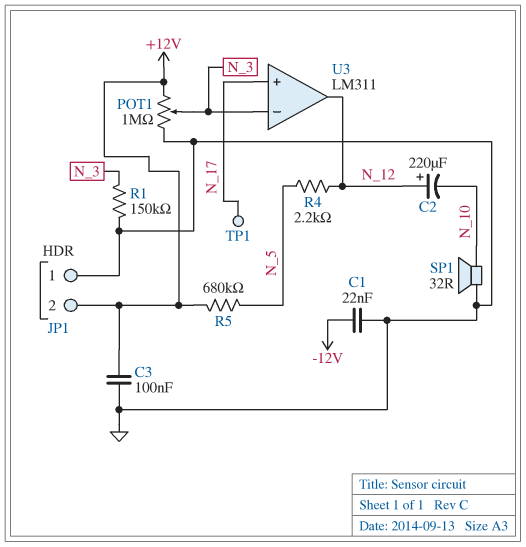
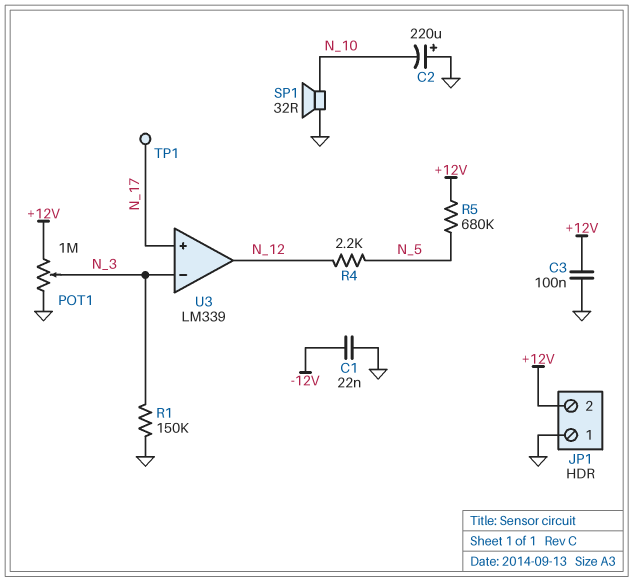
C2: 220uF (plus N_12, minus N_10) -> 220uF (plus GND, minus N_10)
U3: LM311 -> LM339

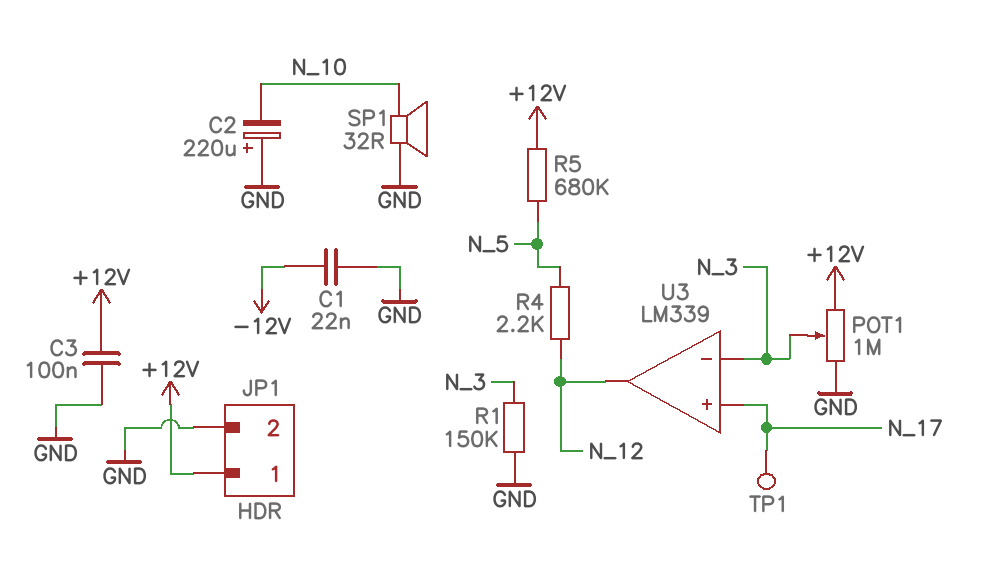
JP1 pin 1: GND -> +12V
JP1 pin 2: +12V -> GND

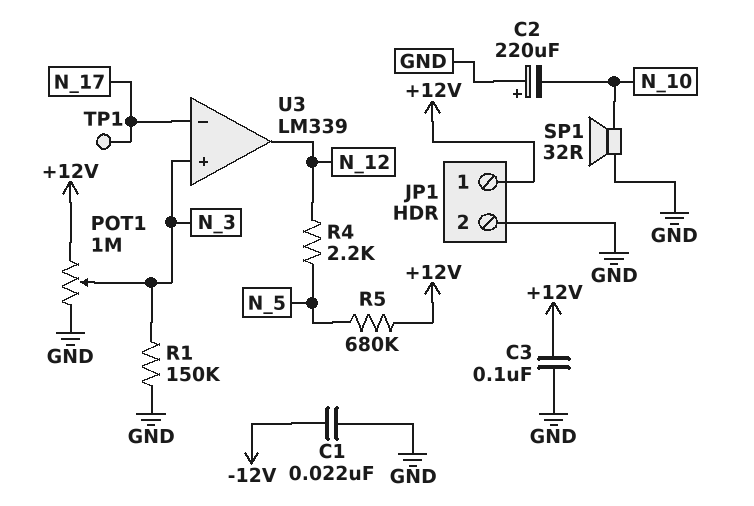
U3 pin in+: N_17 -> N_3
U3 pin in-: N_3 -> N_17

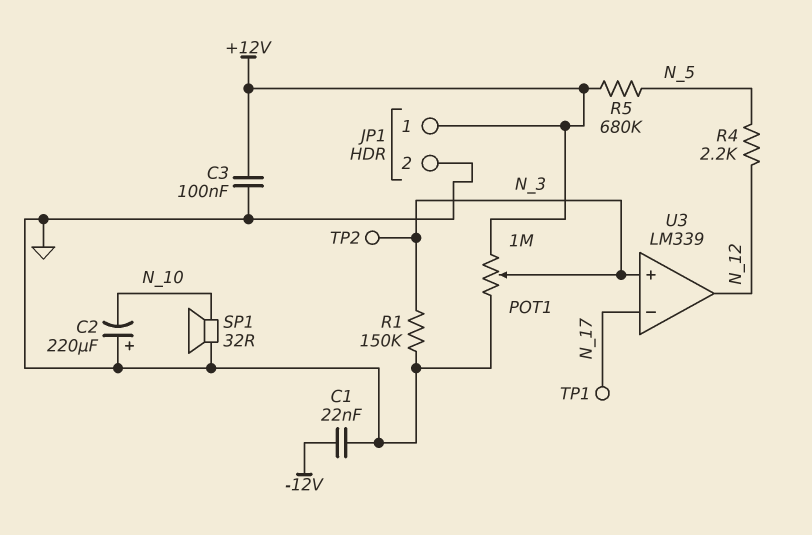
TP2: none -> test point (N_3)

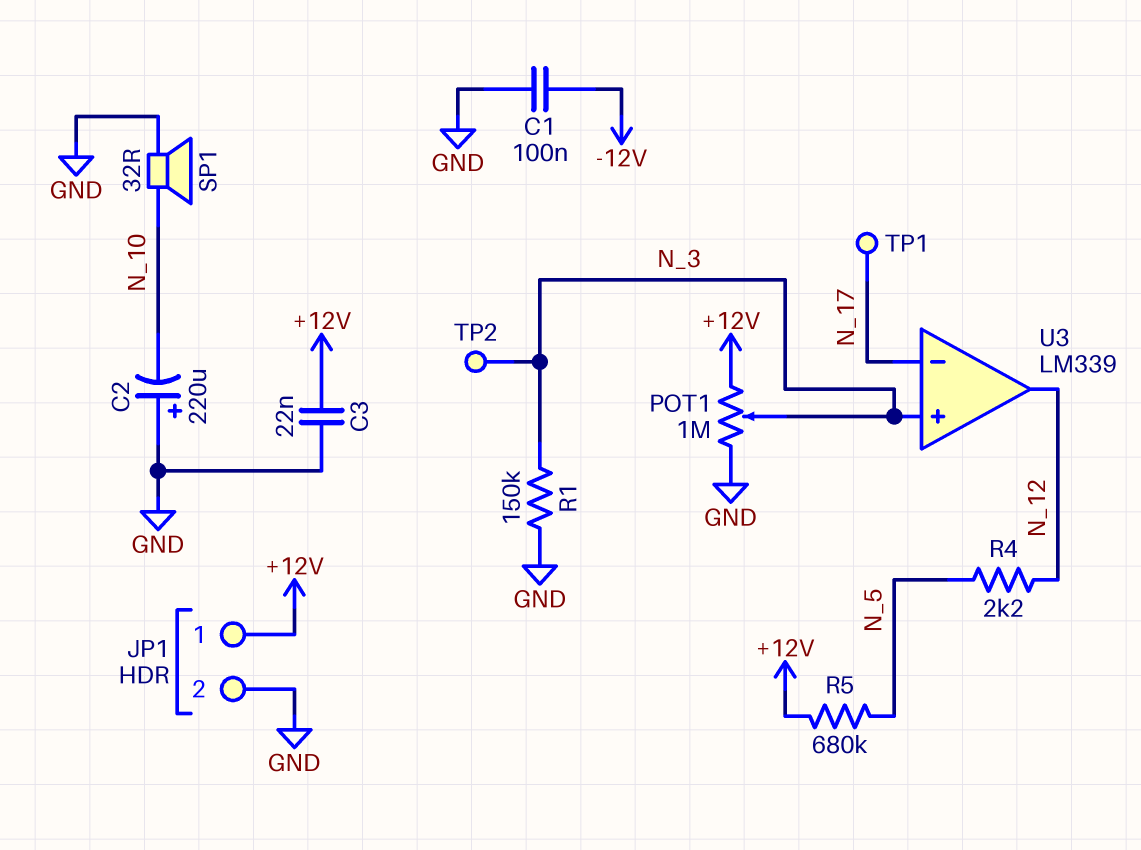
C1: 22nF (-12V, GND) -> 100nF (-12V, GND)
C3: 100nF (+12V, GND) -> 22nF (+12V, GND)

